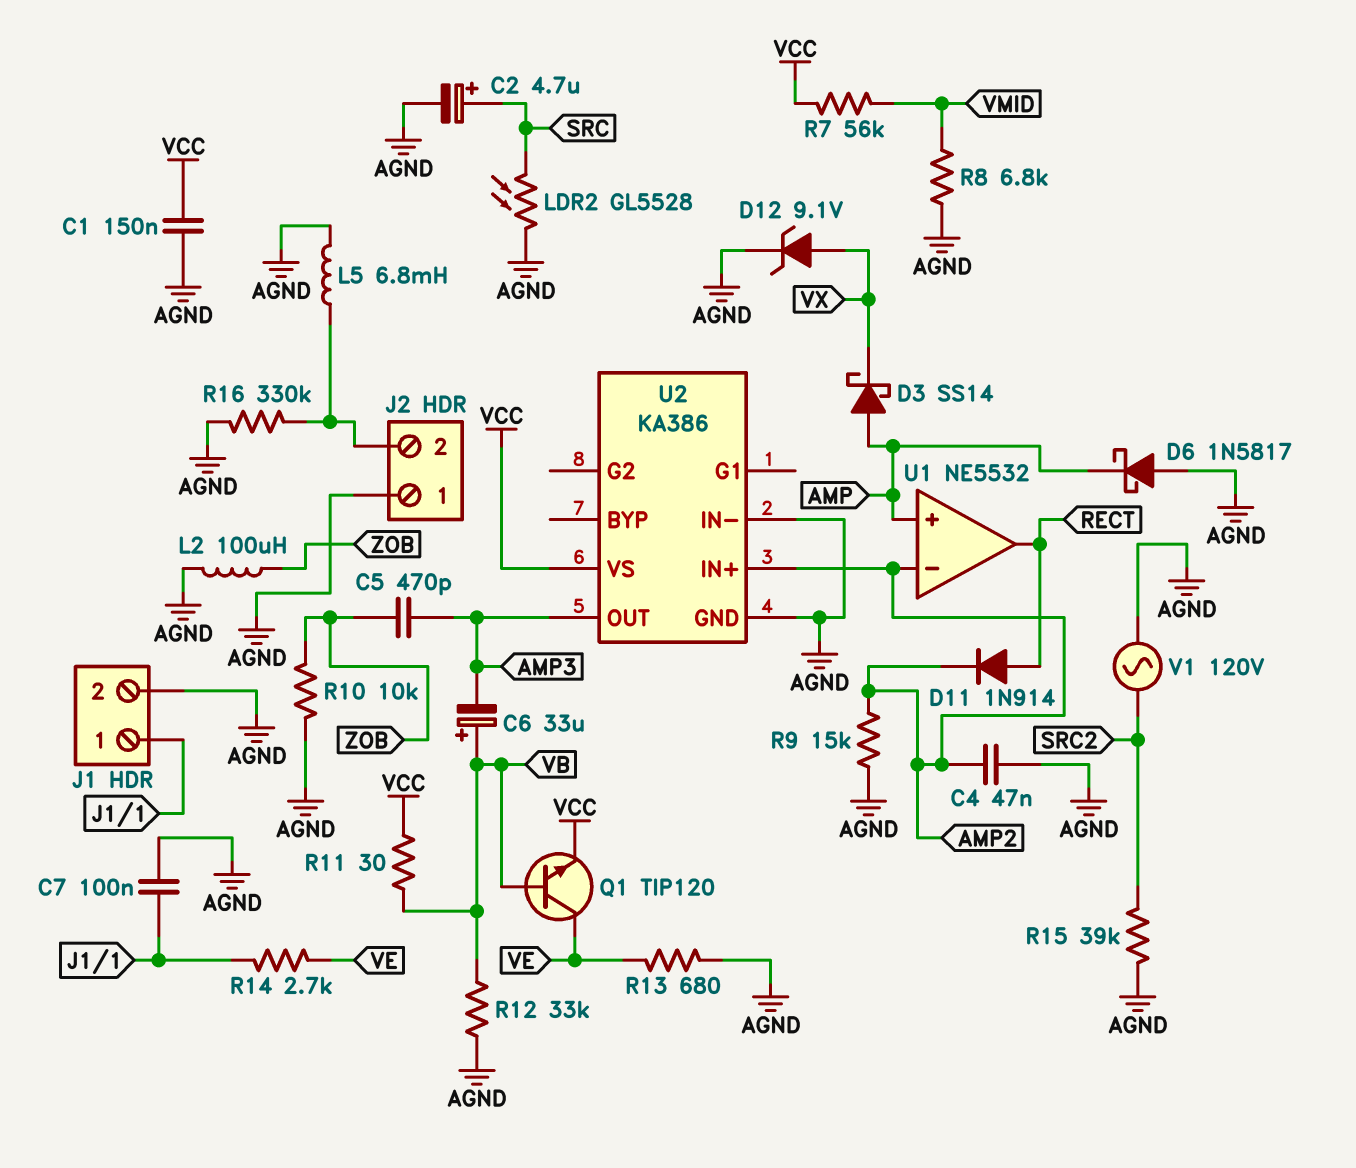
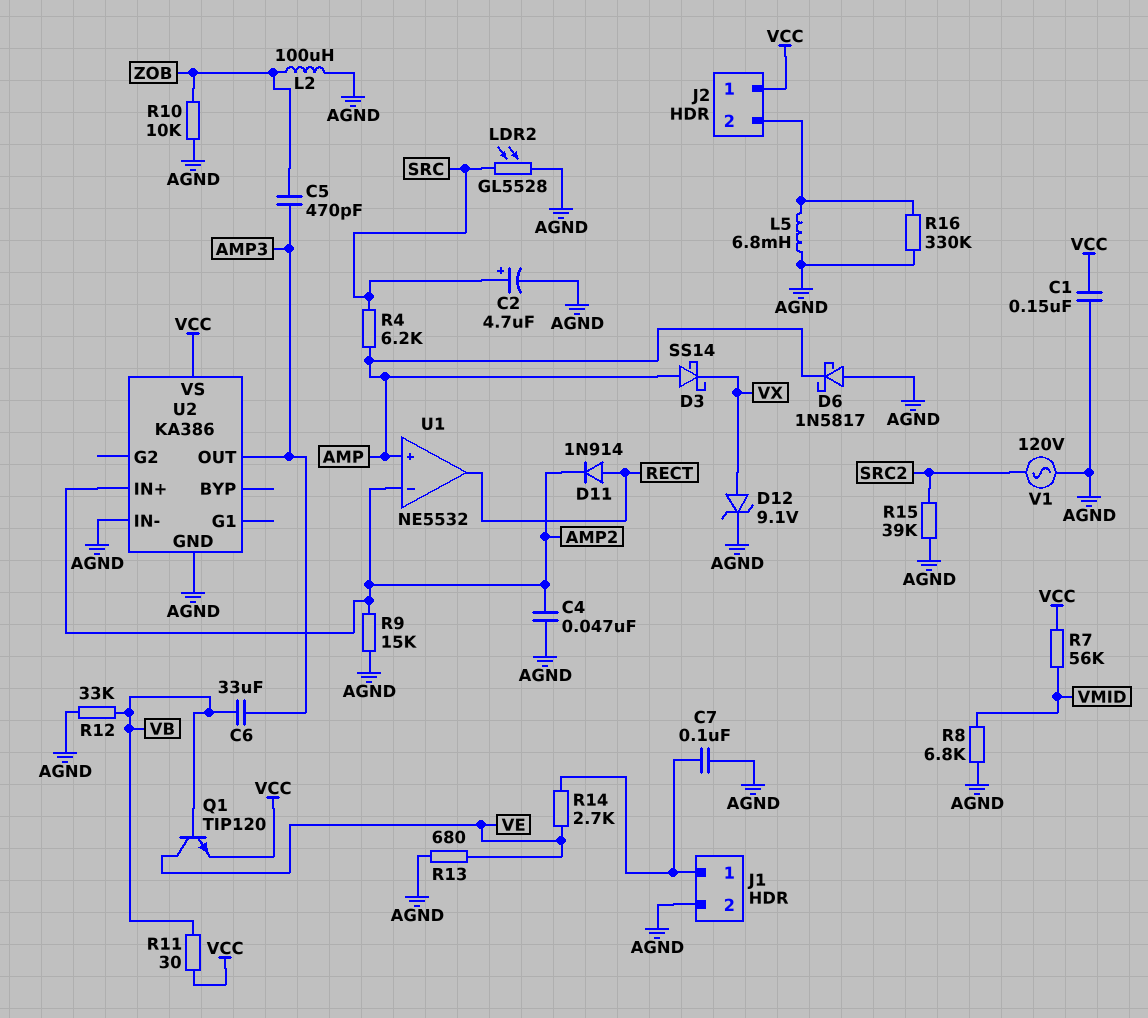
C6: 33uF (plus VB, minus AMP3) -> 33uF (AMP3, VB)
J2 pin 1: AGND -> VCC
R4: none -> 6.2k (AMP, SRC)

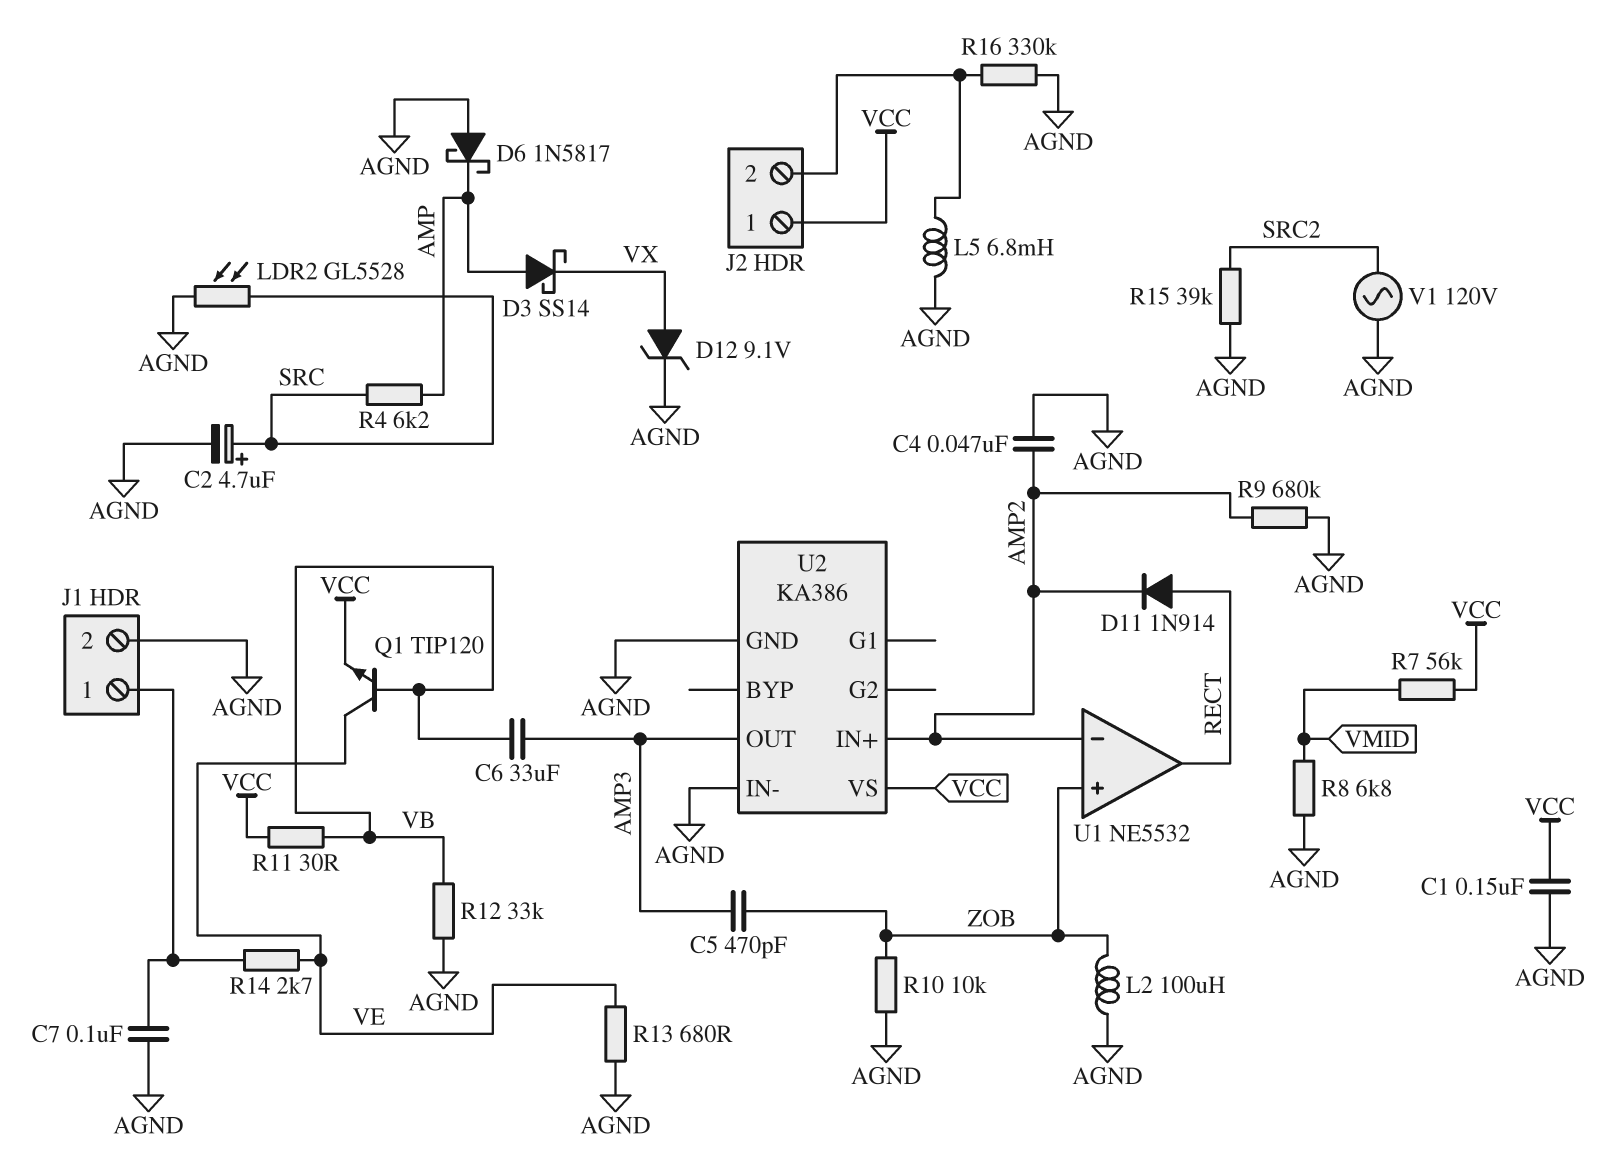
R9: 15k (AGND, AMP2) -> 680k (AGND, AMP2)
U1 pin in+: AMP -> ZOB

